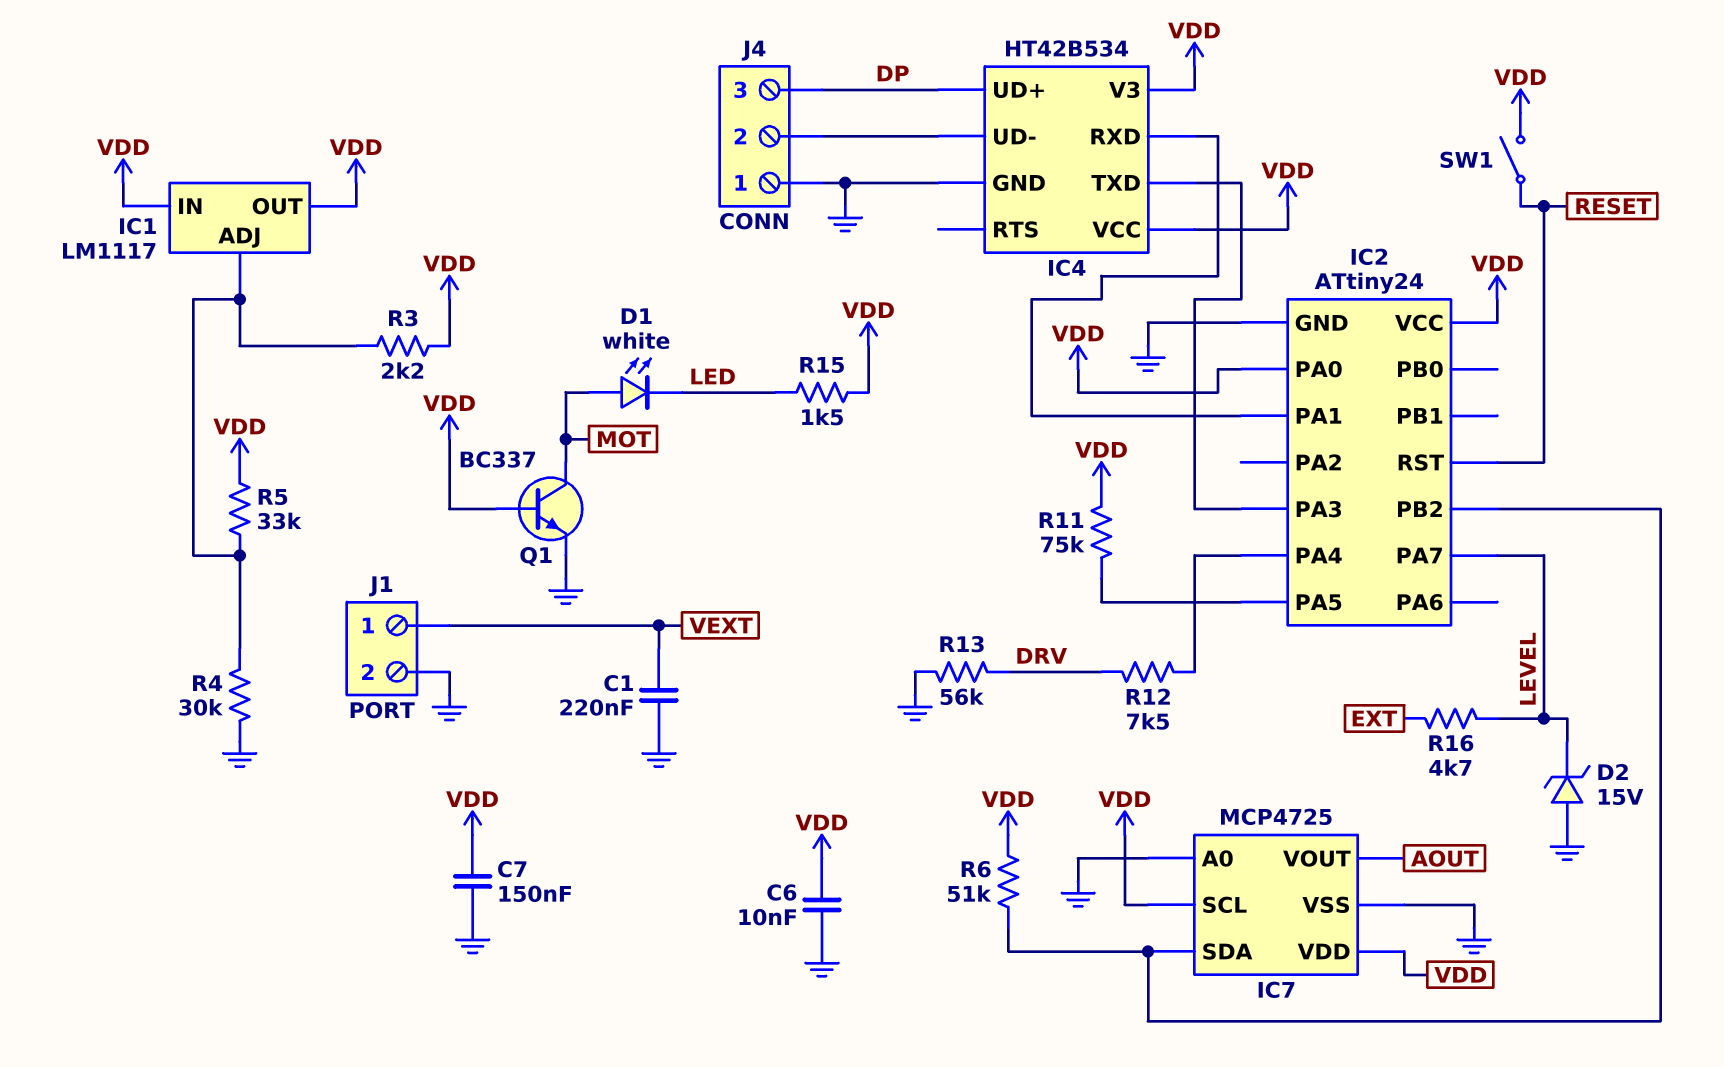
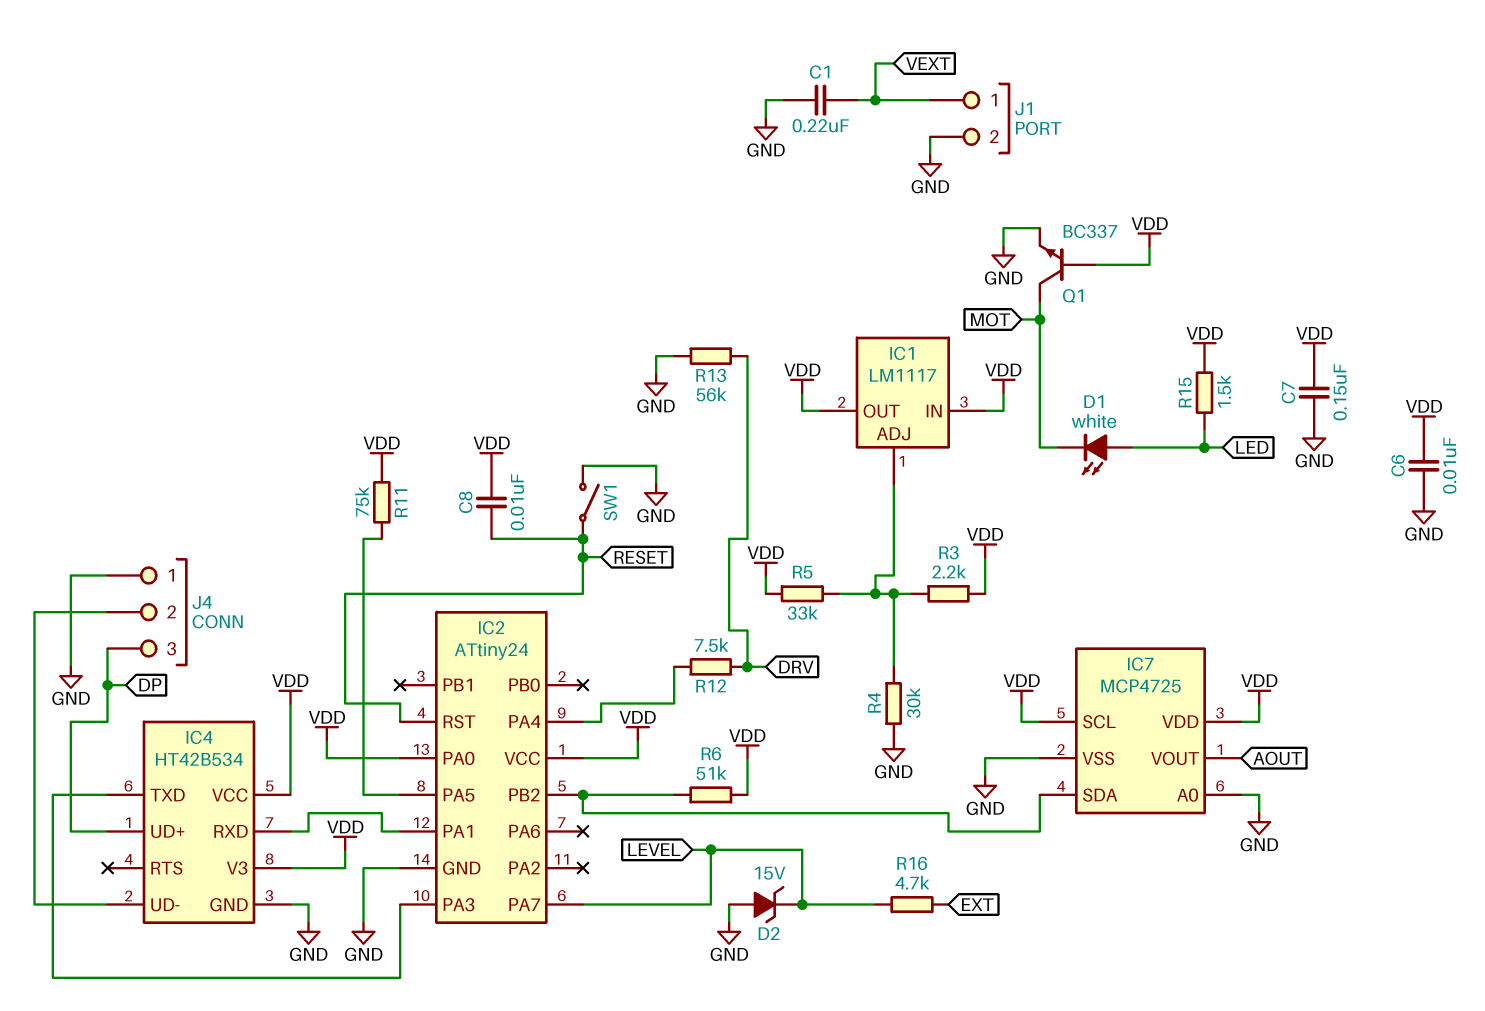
C8: none -> 10nF (RESET, VDD)
D1: LED white (A MOT, K LED) -> LED white (A LED, K MOT)
SW1: switch (RESET, VDD) -> switch (GND, RESET)

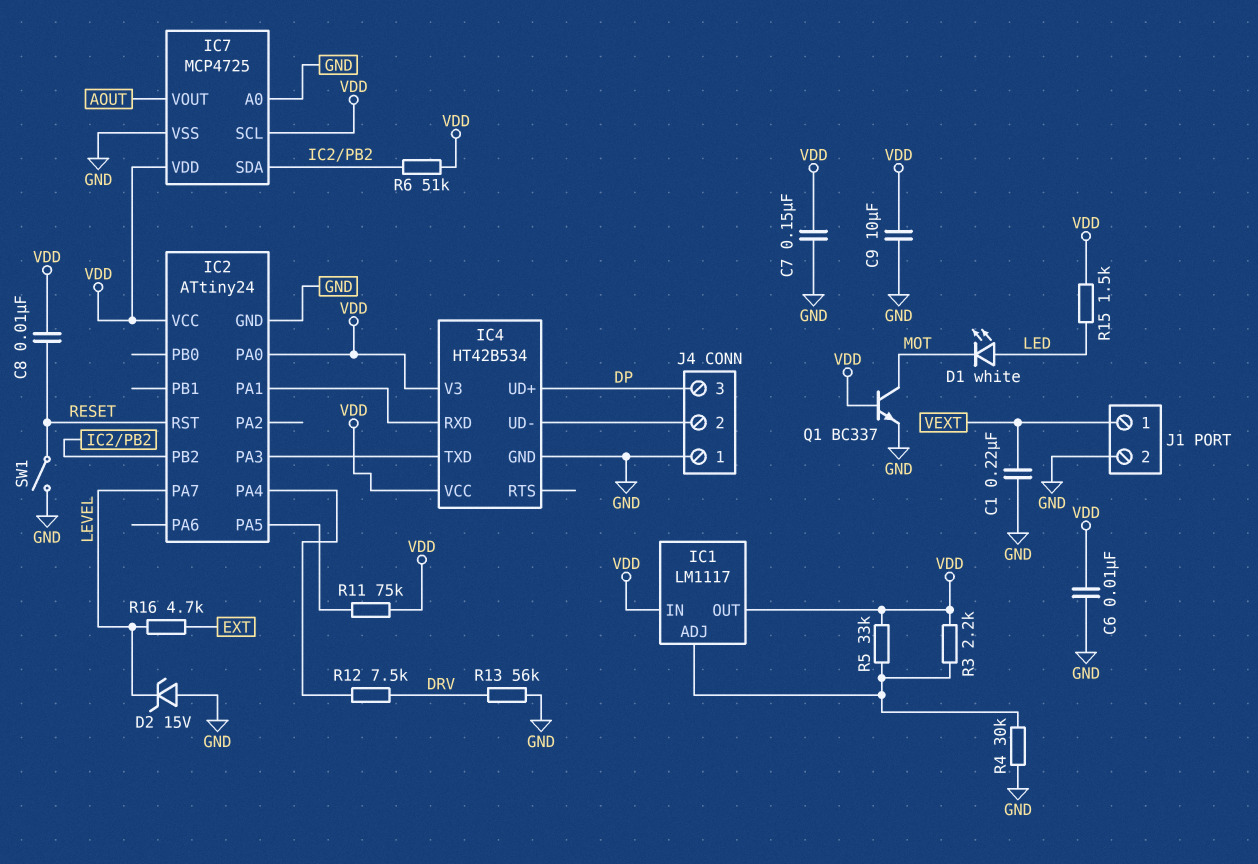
C9: none -> 10uF (GND, VDD)

